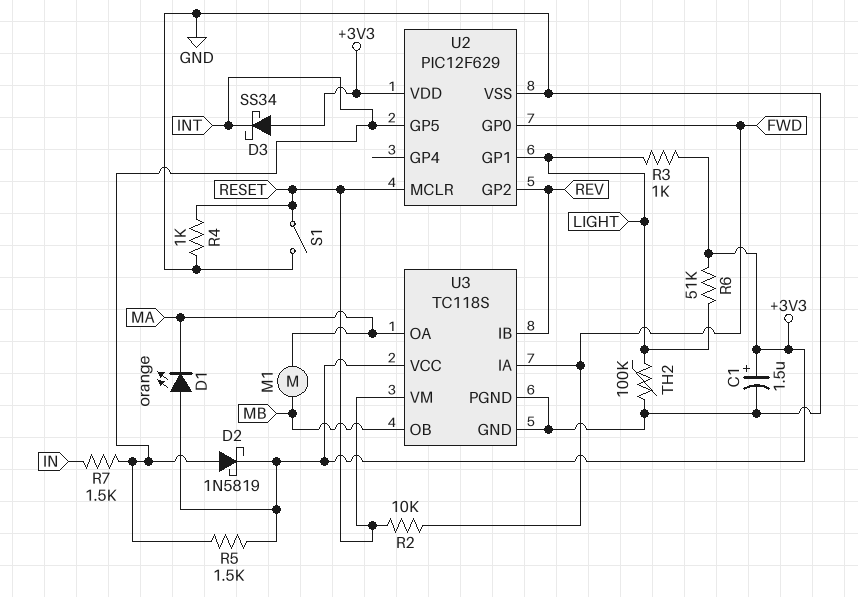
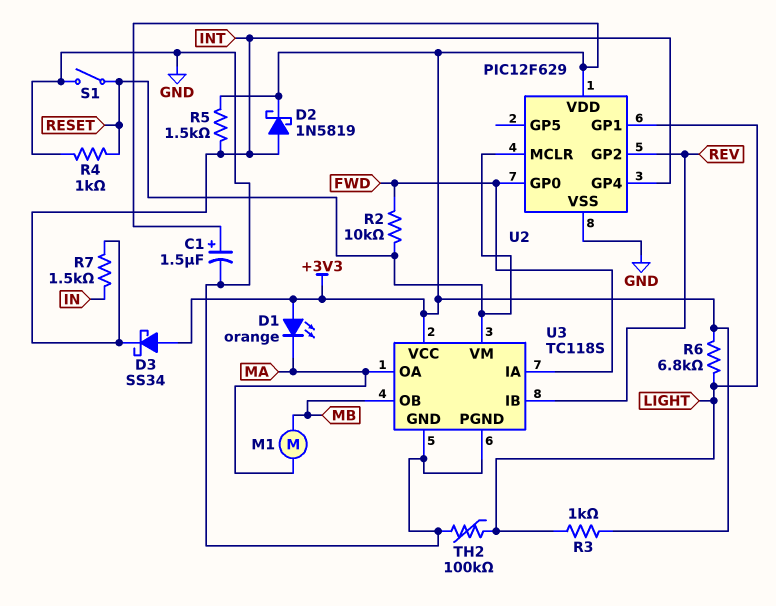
R6: 51k (+3V3, LIGHT) -> 6.8k (+3V3, LIGHT)
U2 pin GP4: none -> INT
U2 pin GP5: INT -> none

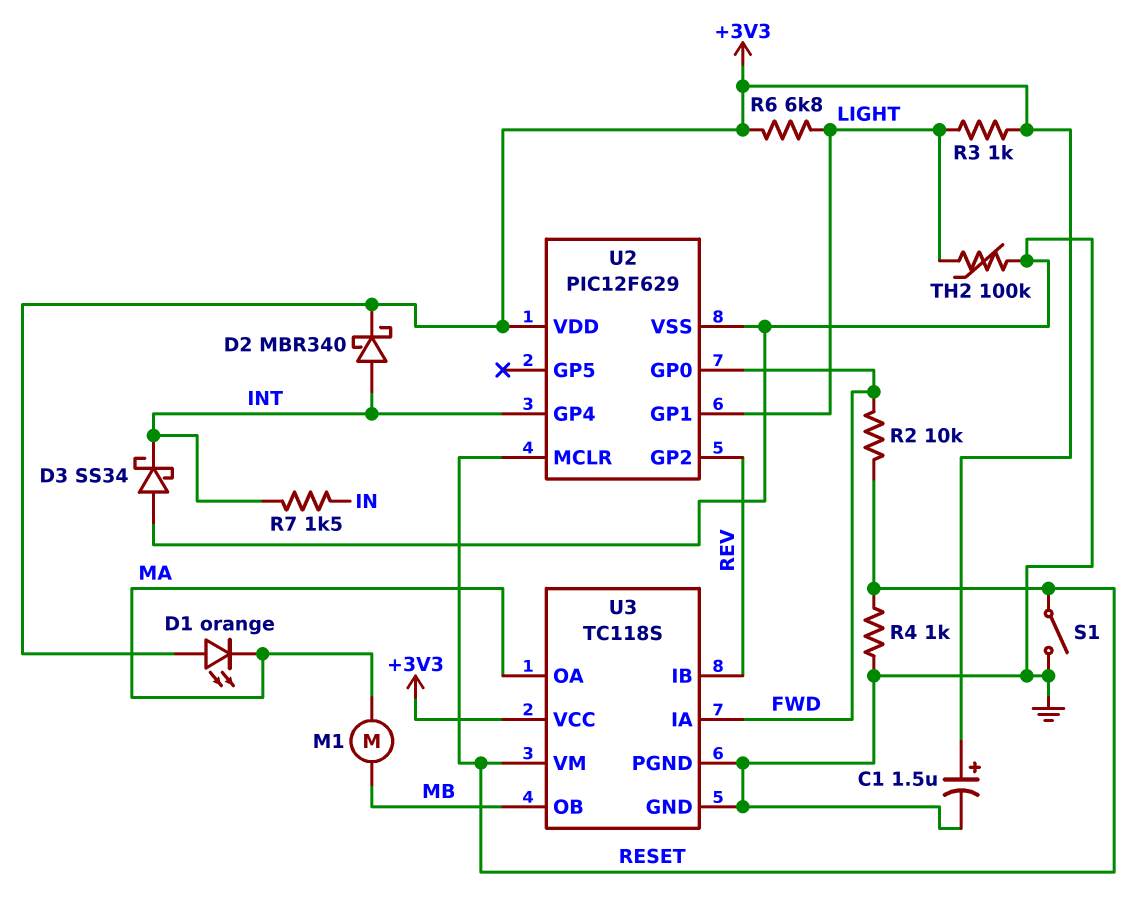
D2: schottky 1N5819 (A INT, K +3V3) -> schottky MBR340 (A INT, K +3V3)
D3: schottky SS34 (A +3V3, K INT) -> schottky SS34 (A GND, K INT)
R5: 1.5k (+3V3, INT) -> none

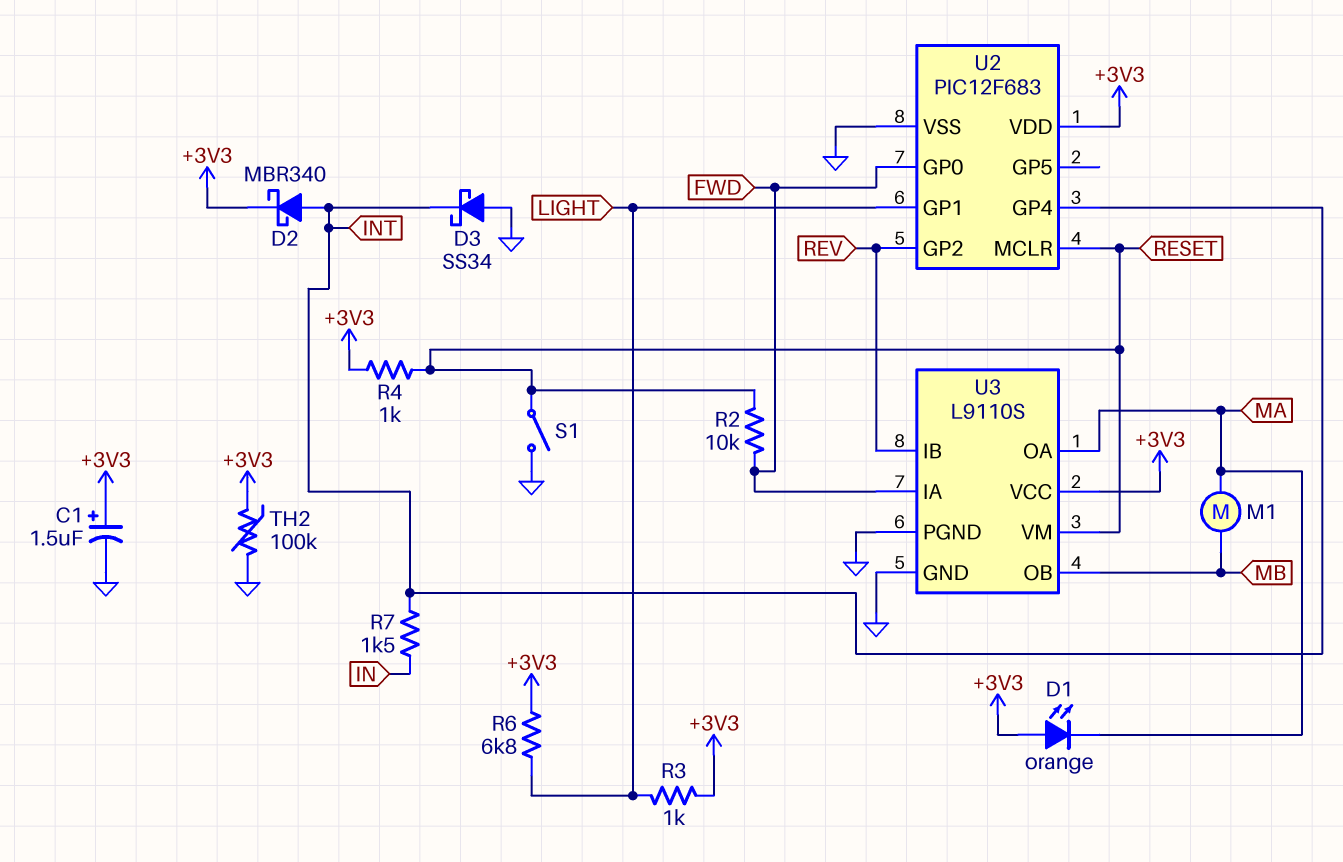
R4: 1k (GND, RESET) -> 1k (+3V3, RESET)
TH2: 100k (GND, LIGHT) -> 100k (+3V3, GND)
U2: PIC12F629 -> PIC12F683
U3: TC118S -> L9110S

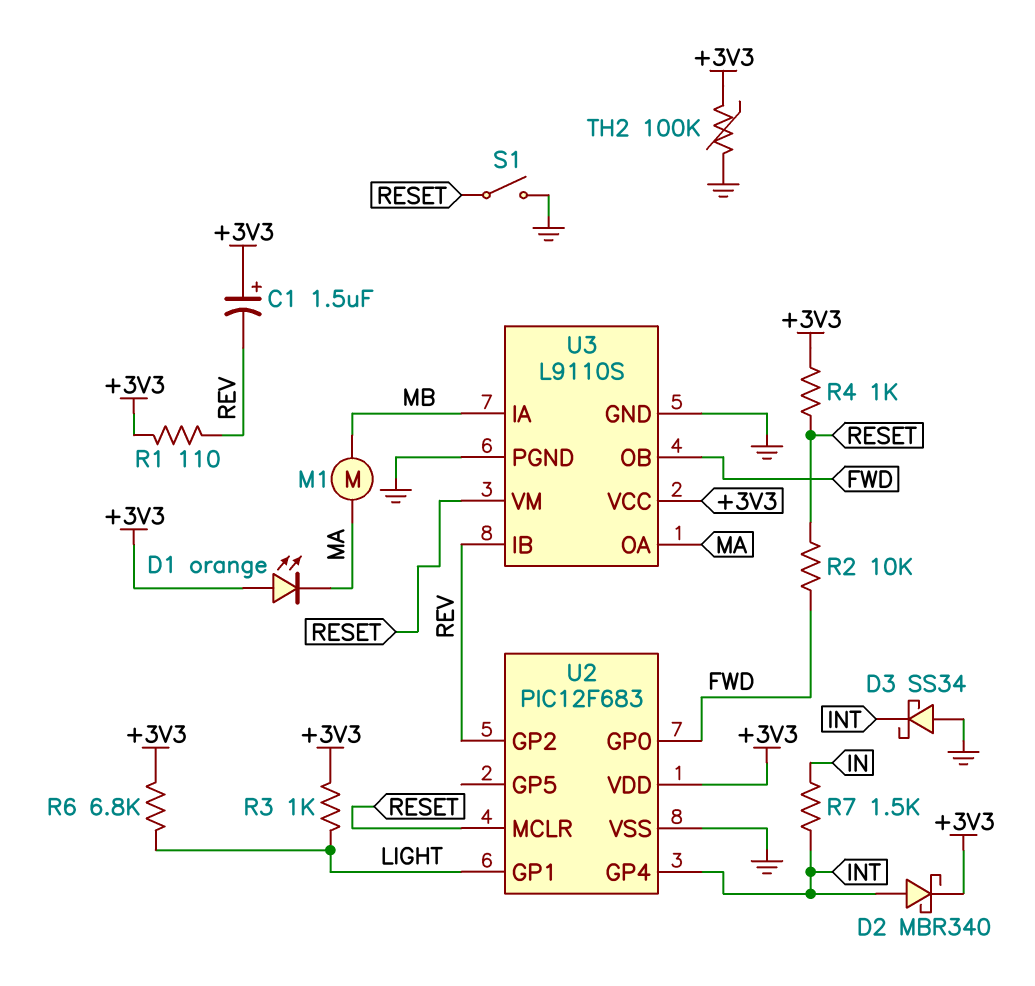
C1: 1.5uF (plus +3V3, minus GND) -> 1.5uF (plus +3V3, minus REV)
R1: none -> 110 (+3V3, REV)
U3 pin IA: FWD -> MB
U3 pin OB: MB -> FWD

